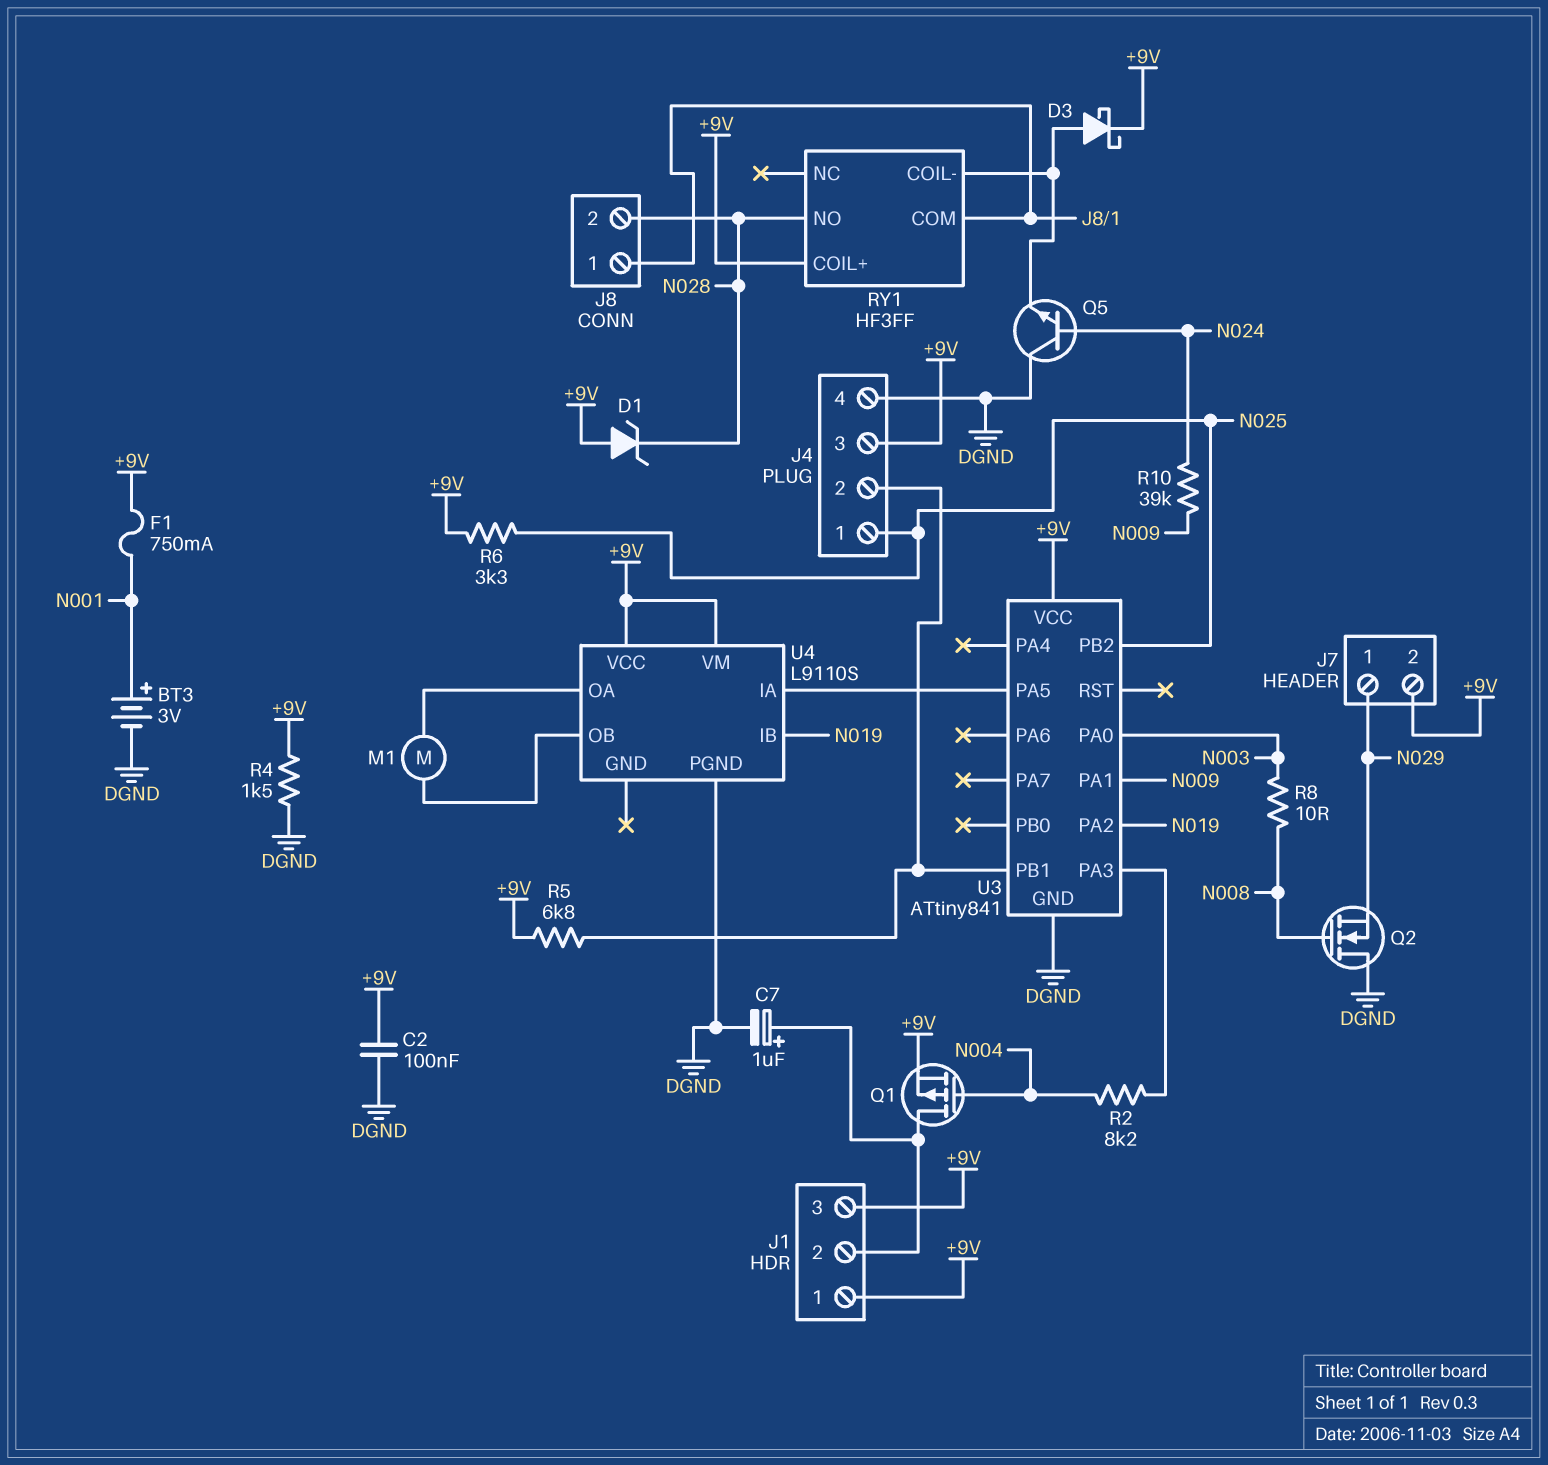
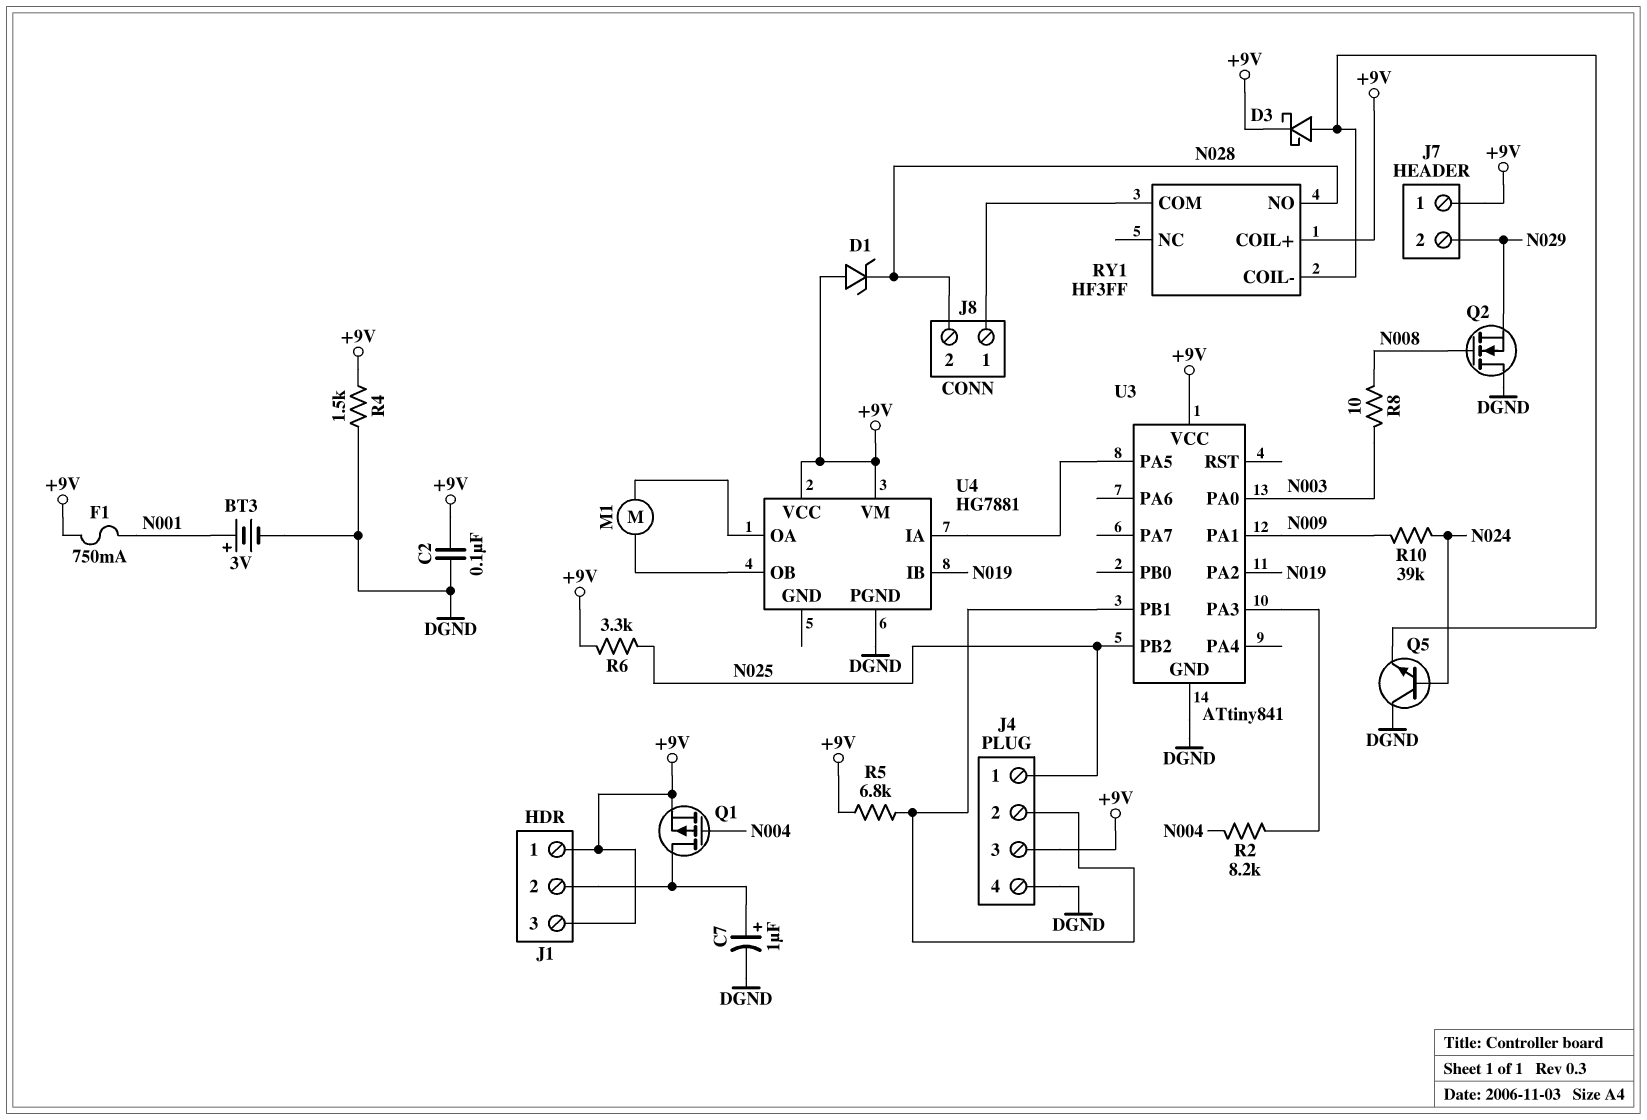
J7 pin 1: N029 -> +9V
J7 pin 2: +9V -> N029
U4: L9110S -> HG7881

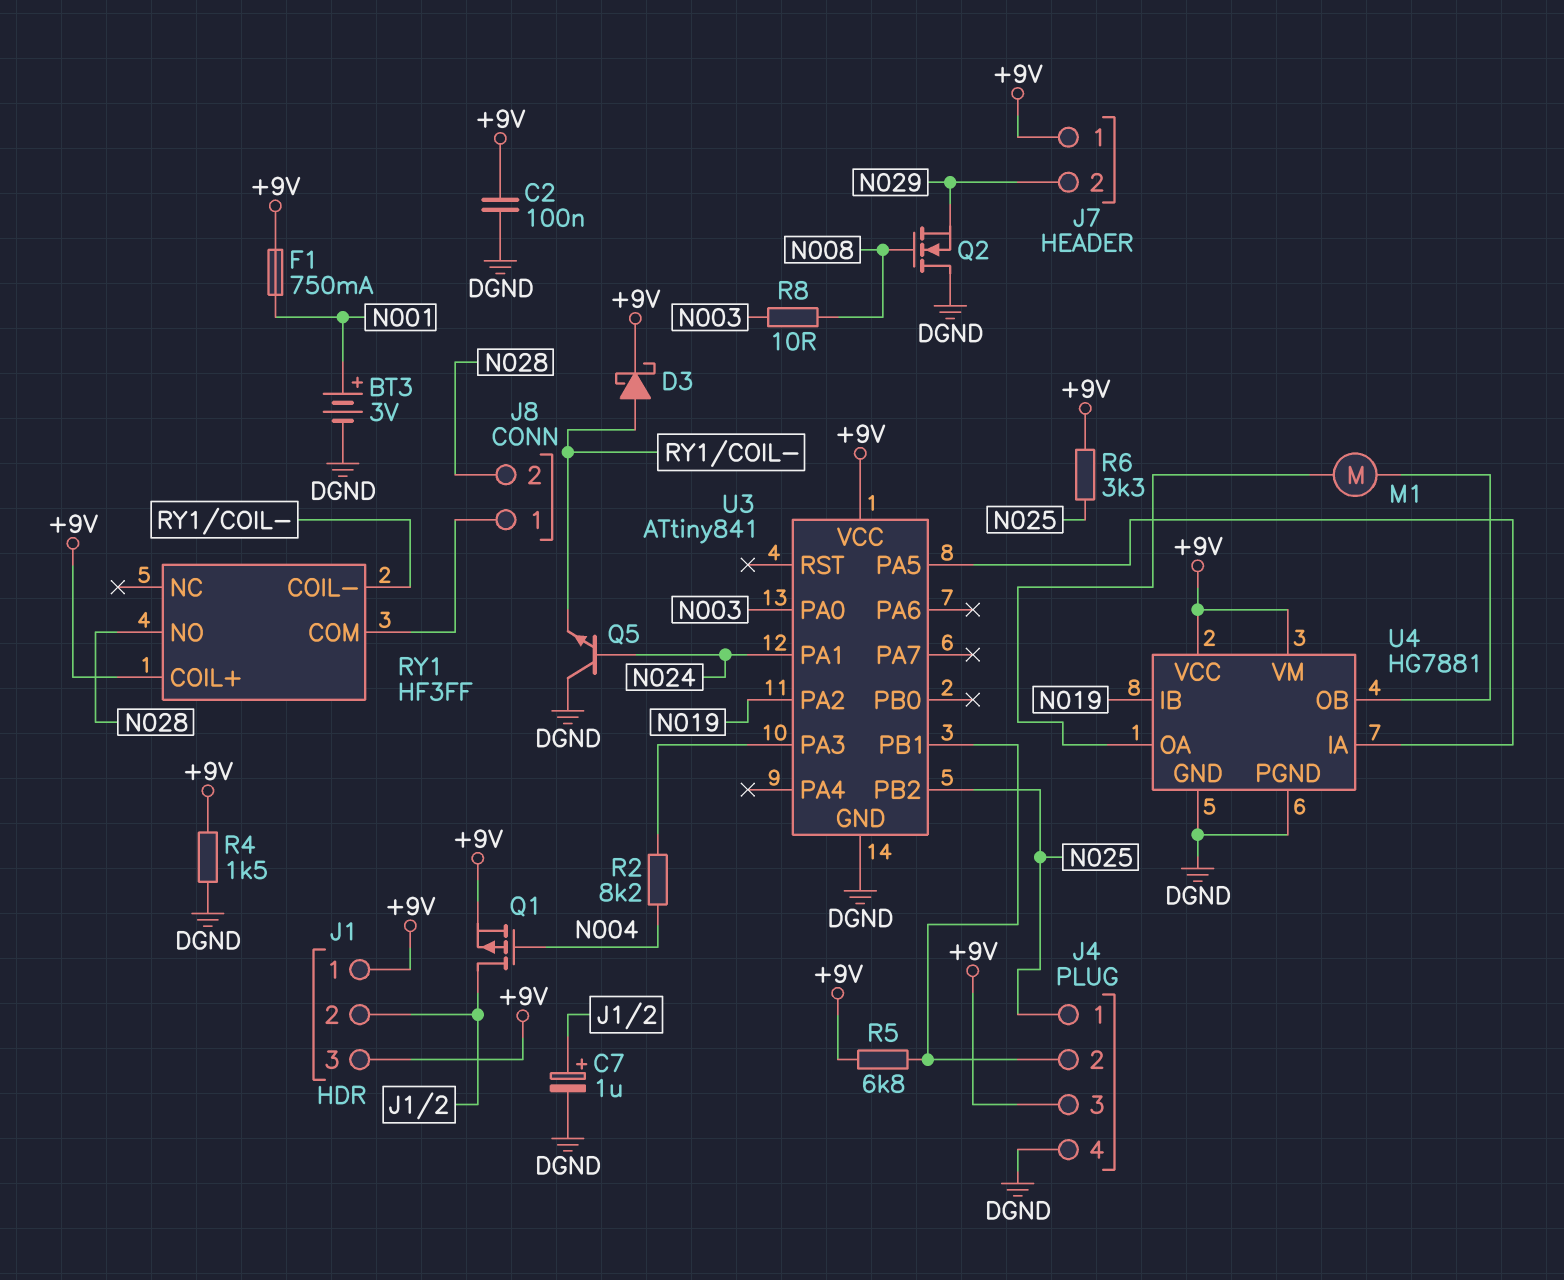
D1: zener (A +9V, K N028) -> none
R10: 39k (N009, N024) -> none
U3 pin PA1: N009 -> N024
U4 pin GND: none -> DGND

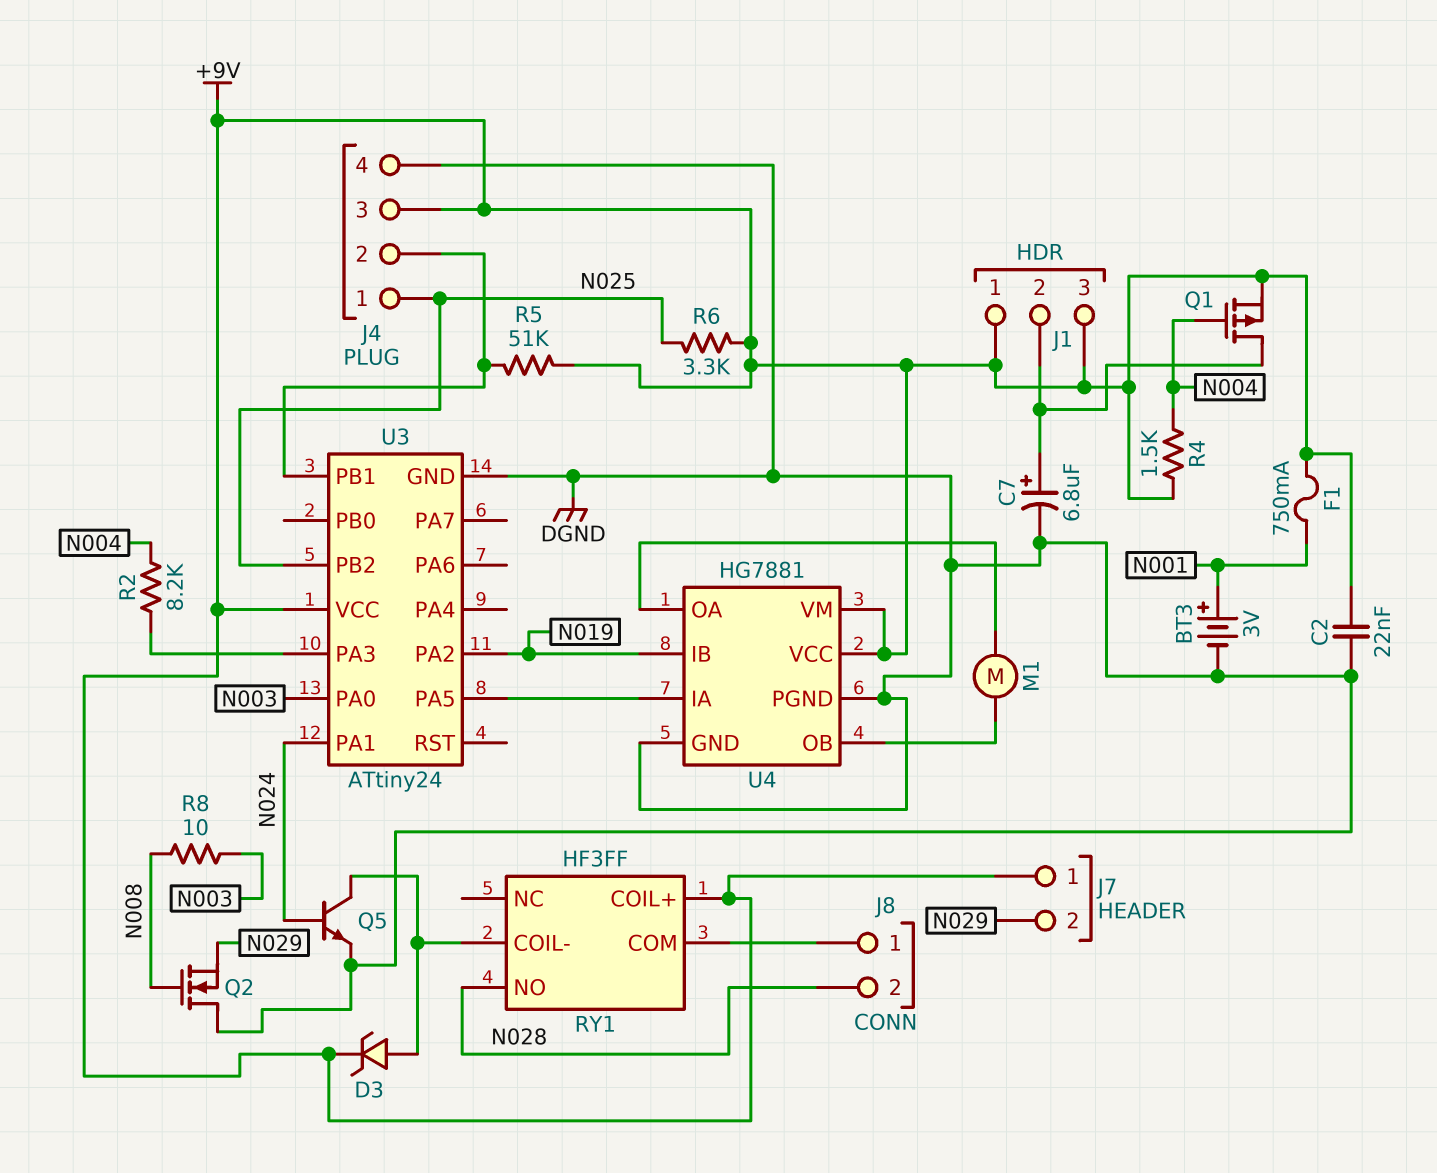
C2: 100nF (+9V, DGND) -> 22nF (+9V, DGND)
C7: 1uF (plus J1/2, minus DGND) -> 6.8uF (plus J1/2, minus DGND)
D3: schottky (A RY1/COIL-, K +9V) -> zener (A RY1/COIL-, K +9V)
Q5: NPN (B N024, C DGND, E RY1/COIL-) -> NPN (B N024, C RY1/COIL-, E DGND)
R4: 1.5k (+9V, DGND) -> 1.5k (+9V, N004)
R5: 6.8k (+9V, J4/2) -> 51k (+9V, J4/2)
U3: ATtiny841 -> ATtiny24

